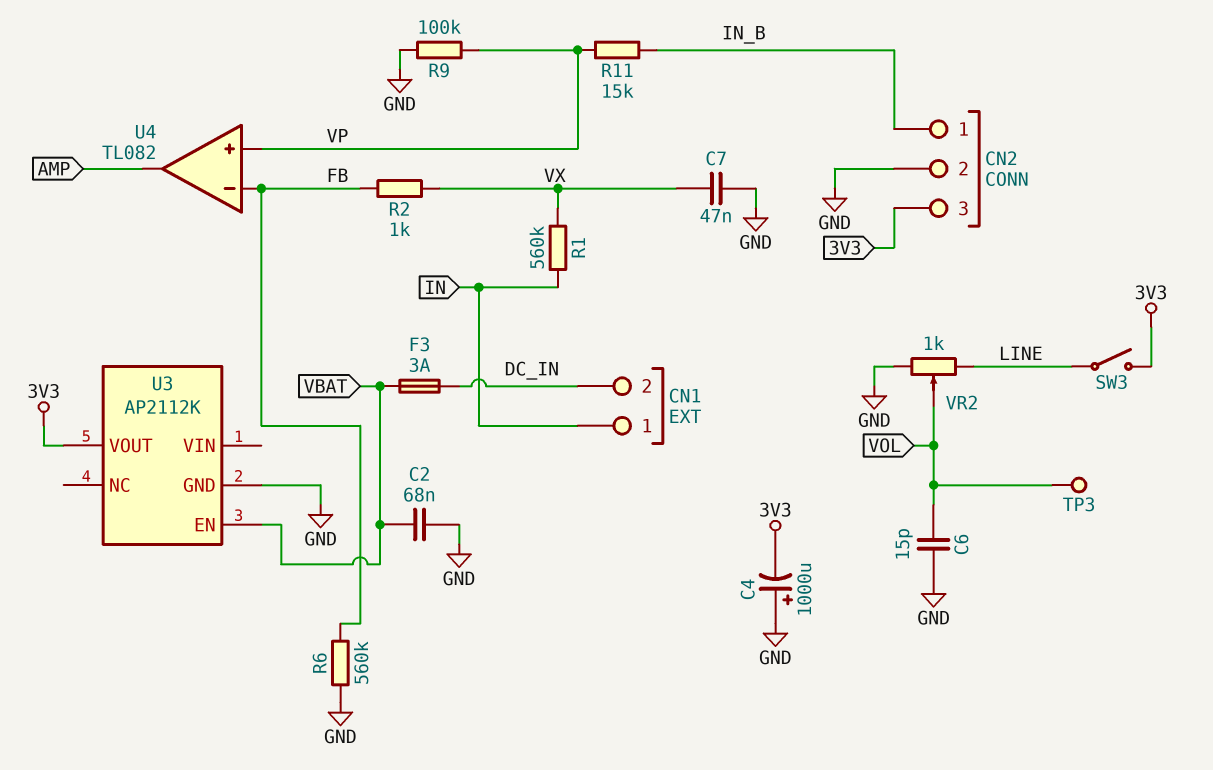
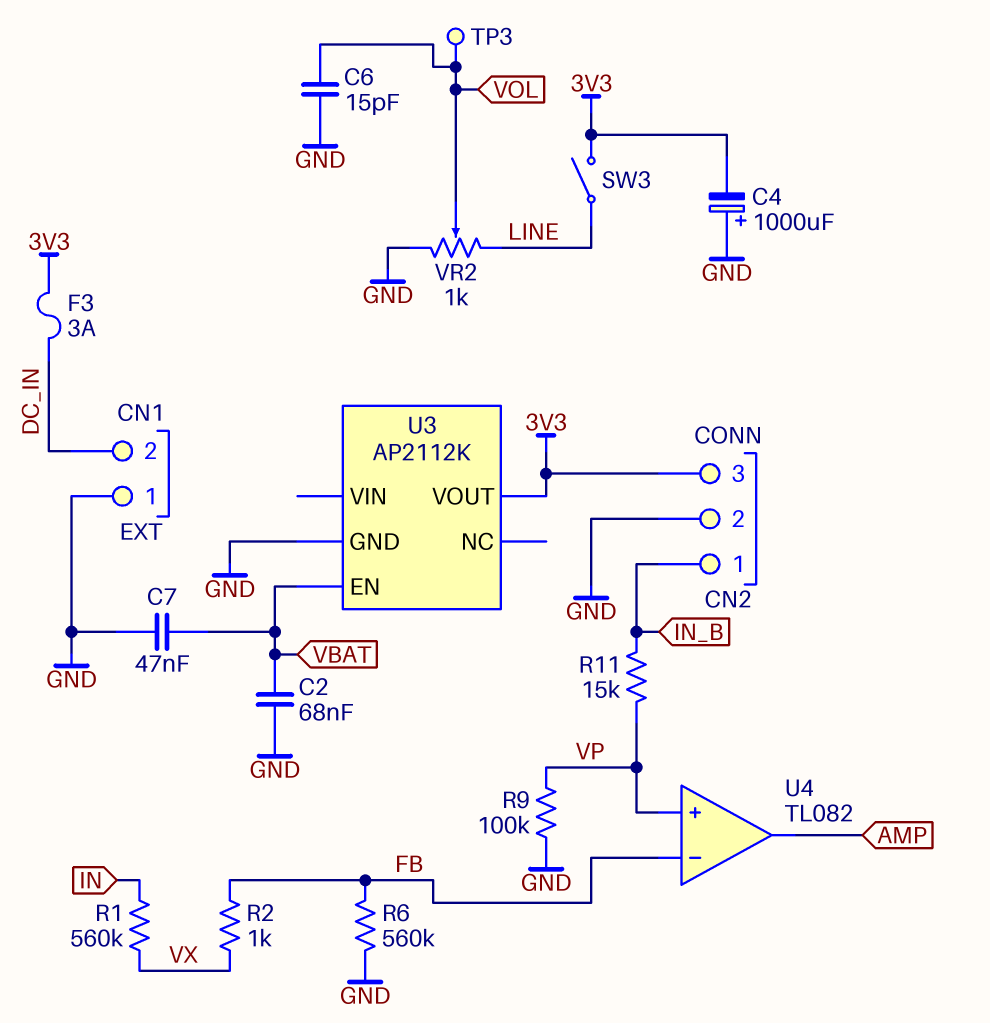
C7: 47nF (GND, VX) -> 47nF (GND, VBAT)
CN1 pin 1: IN -> GND
F3: 3A (DC_IN, VBAT) -> 3A (3V3, DC_IN)

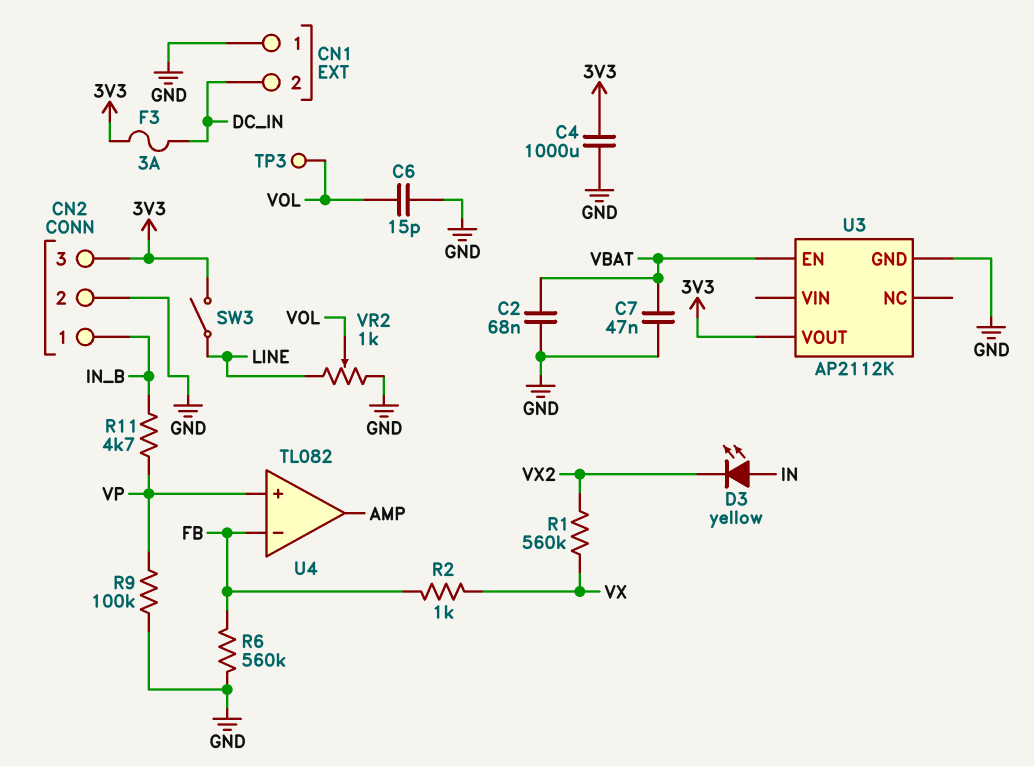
C4: 1000uF (plus GND, minus 3V3) -> 1000uF (3V3, GND)
D3: none -> LED yellow (A IN, K VX2)
R1: 560k (IN, VX) -> 560k (VX, VX2)
R11: 15k (IN_B, VP) -> 4.7k (IN_B, VP)

